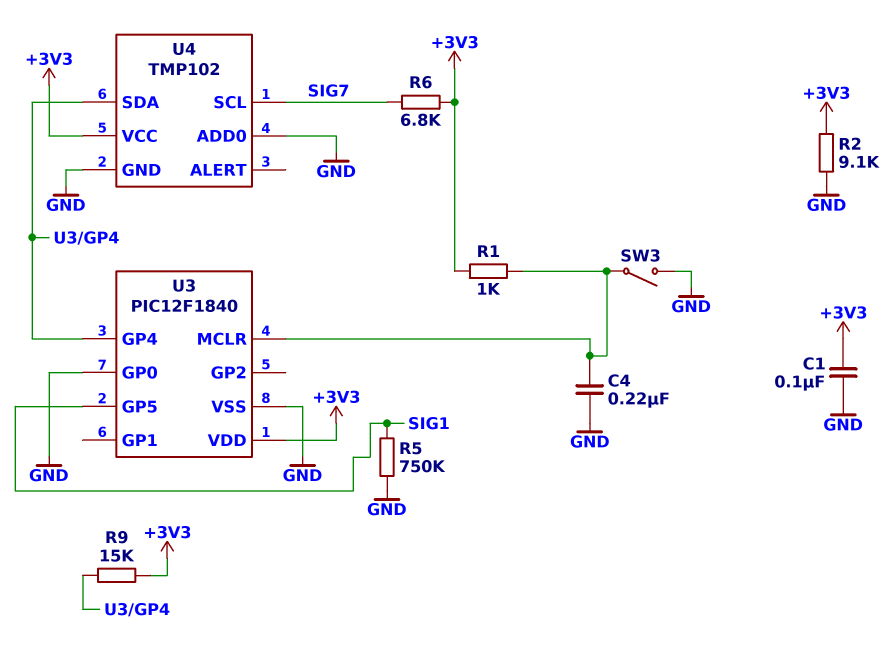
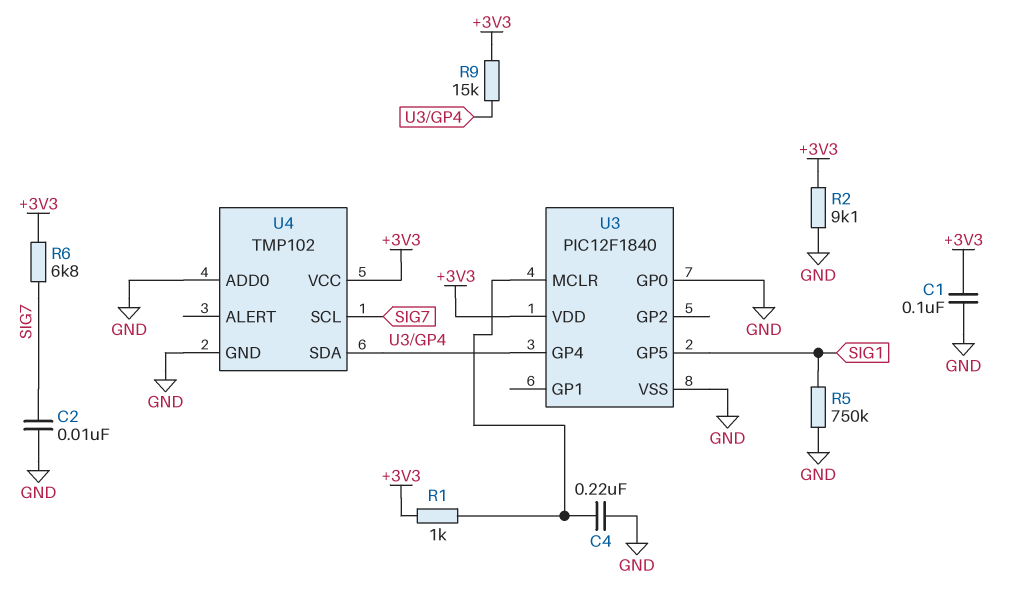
C2: none -> 10nF (GND, SIG7)
SW3: switch (GND, U3/MCLR) -> none

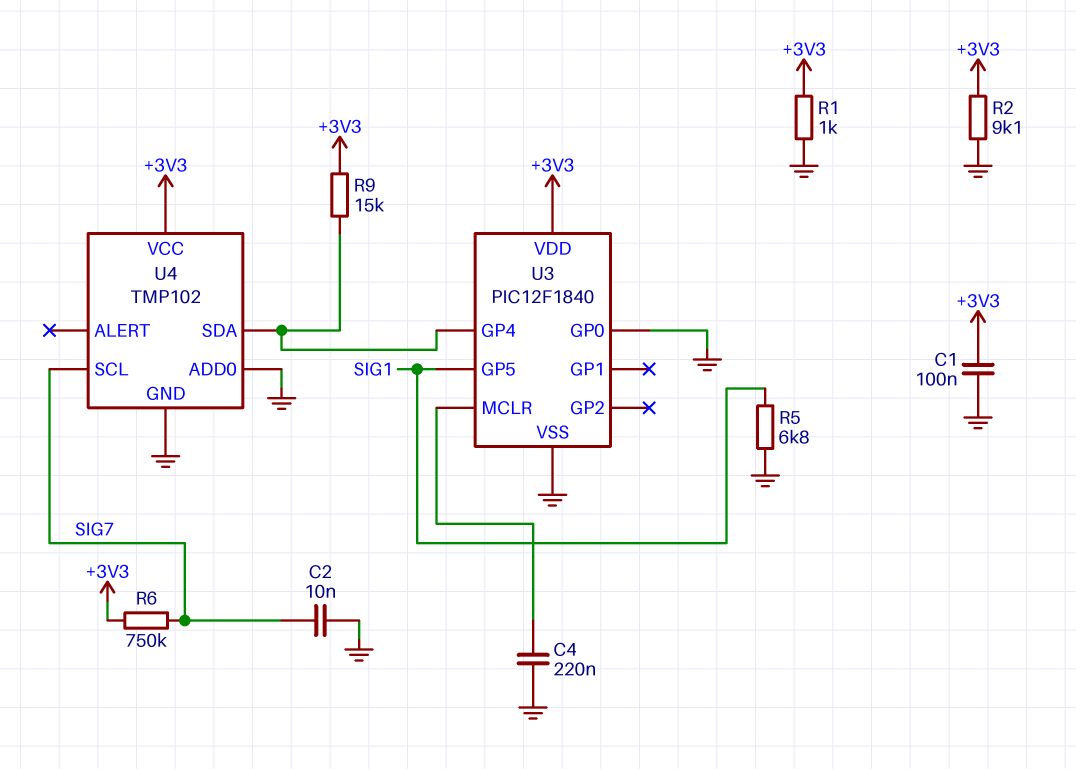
R1: 1k (+3V3, U3/MCLR) -> 1k (+3V3, GND)
R5: 750k (GND, SIG1) -> 6.8k (GND, SIG1)
R6: 6.8k (+3V3, SIG7) -> 750k (+3V3, SIG7)

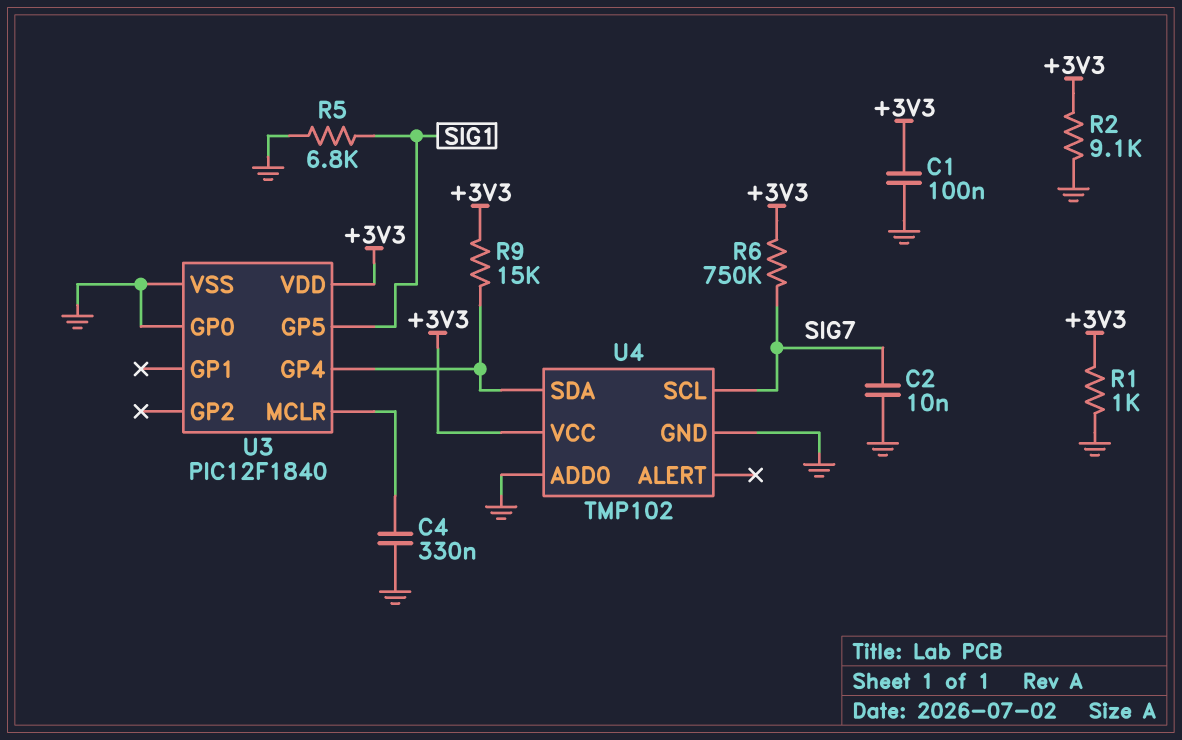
C4: 220nF (GND, U3/MCLR) -> 330nF (GND, U3/MCLR)

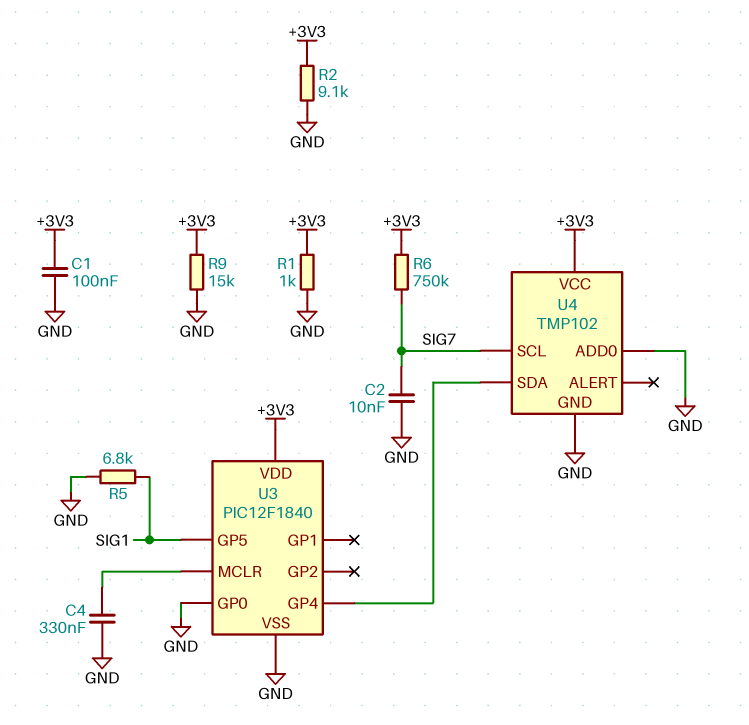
R9: 15k (+3V3, U3/GP4) -> 15k (+3V3, GND)

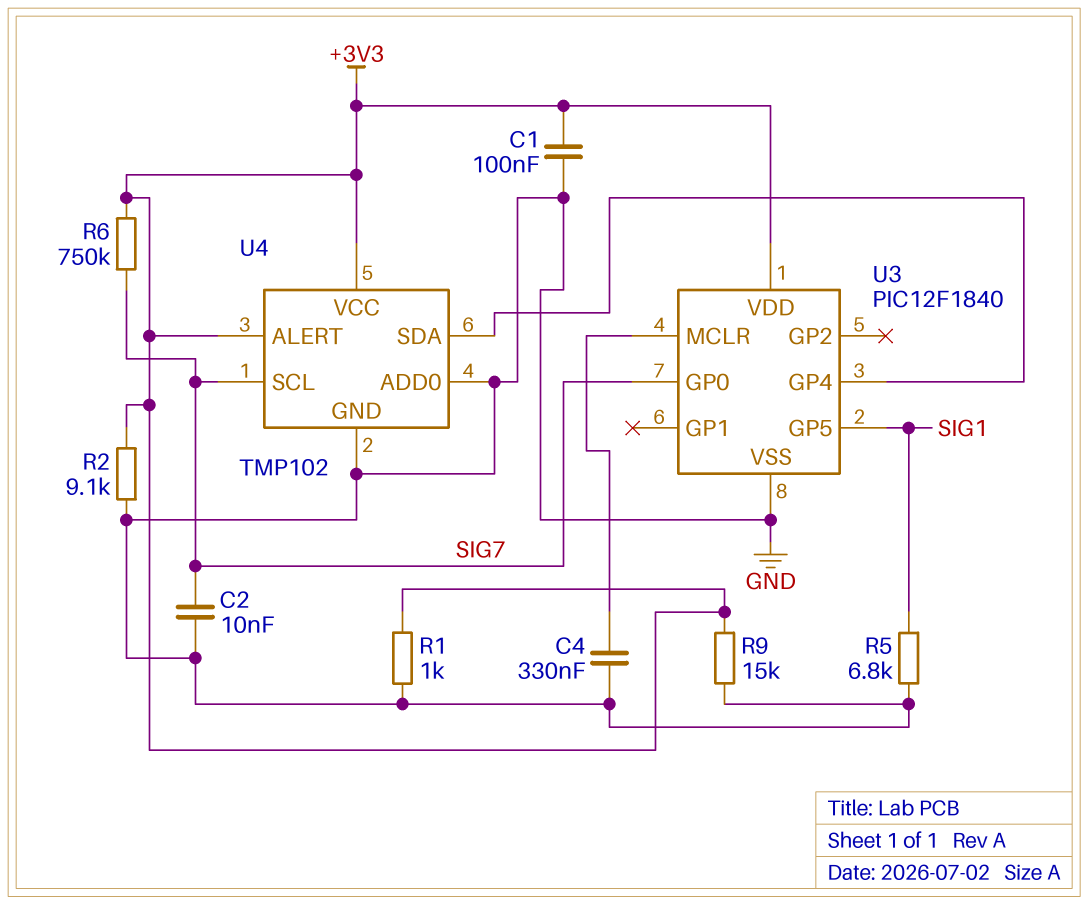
U3 pin GP0: GND -> SIG7
U4 pin ALERT: none -> +3V3

